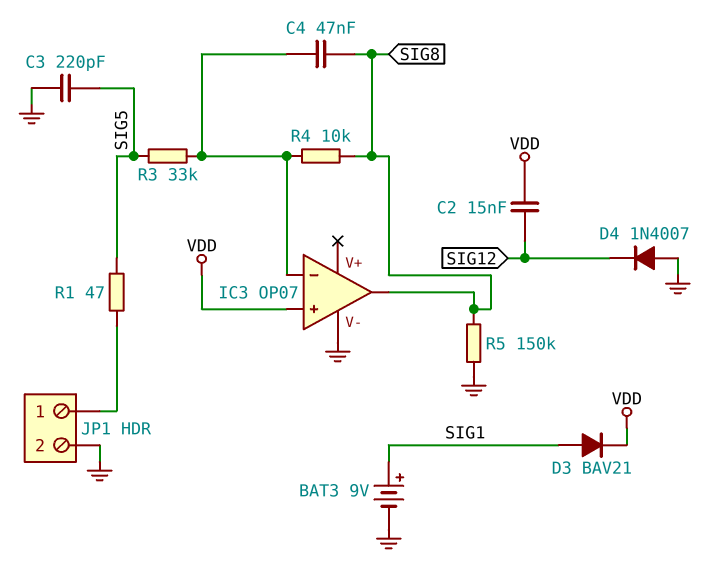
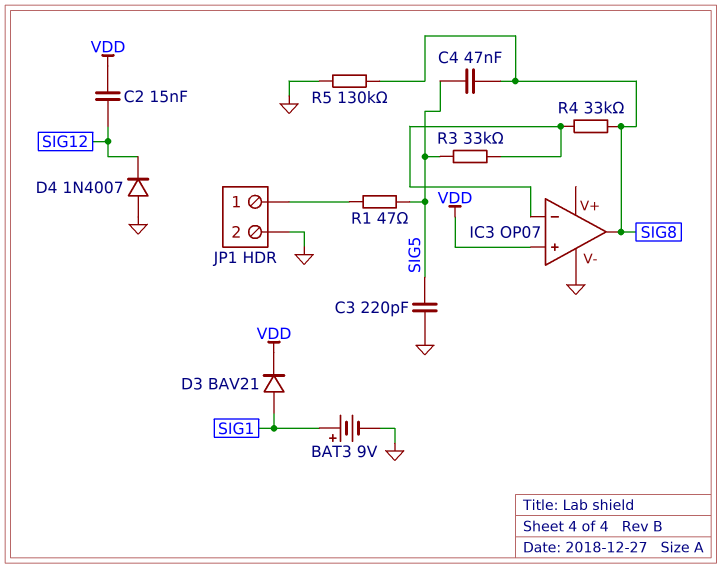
C4: 47nF (IC3/in-, SIG8) -> 47nF (SIG5, SIG8)
R4: 10k (IC3/in-, SIG8) -> 33k (IC3/in-, SIG8)
R5: 150k (GND, SIG8) -> 130k (GND, SIG8)

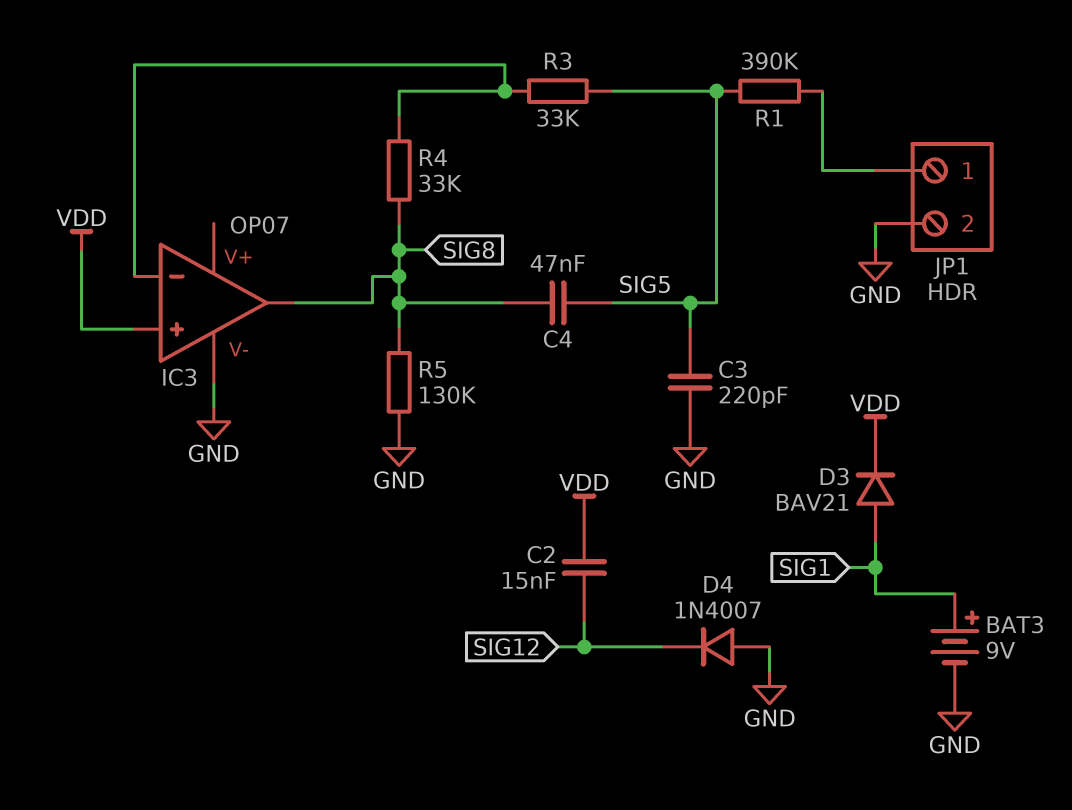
R1: 47 (JP1/1, SIG5) -> 390k (JP1/1, SIG5)

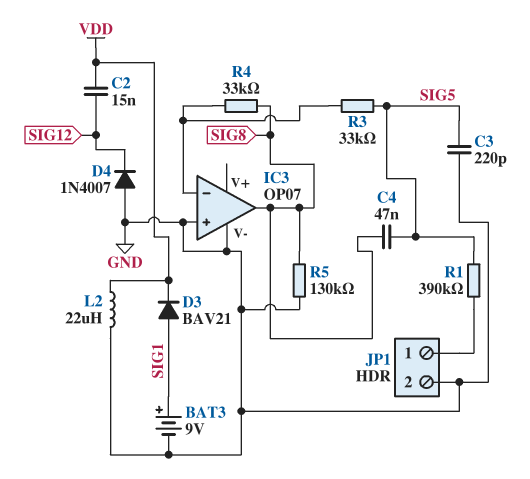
IC3 pin in+: VDD -> GND
L2: none -> 22uH (GND, VDD)

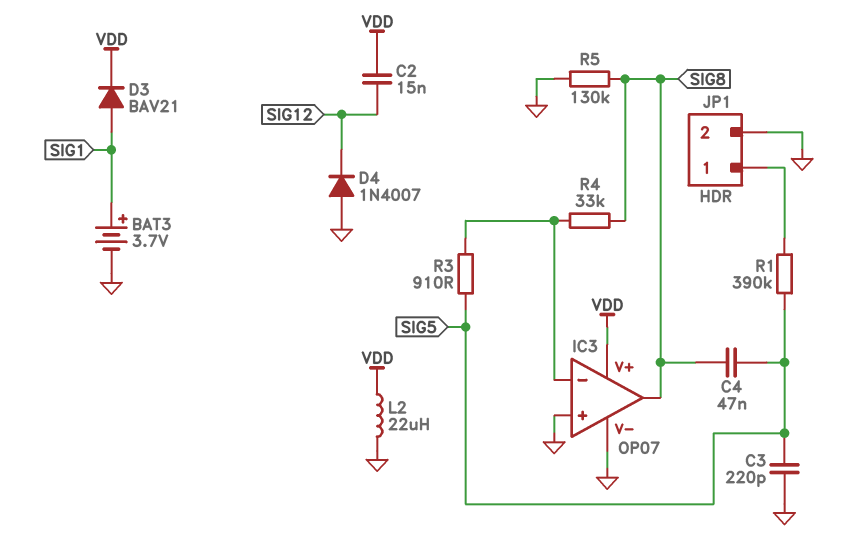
BAT3: 9V (plus SIG1, minus GND) -> 3.7V (plus SIG1, minus GND)
IC3 pin V+: none -> VDD
R3: 33k (IC3/in-, SIG5) -> 910 (IC3/in-, SIG5)

